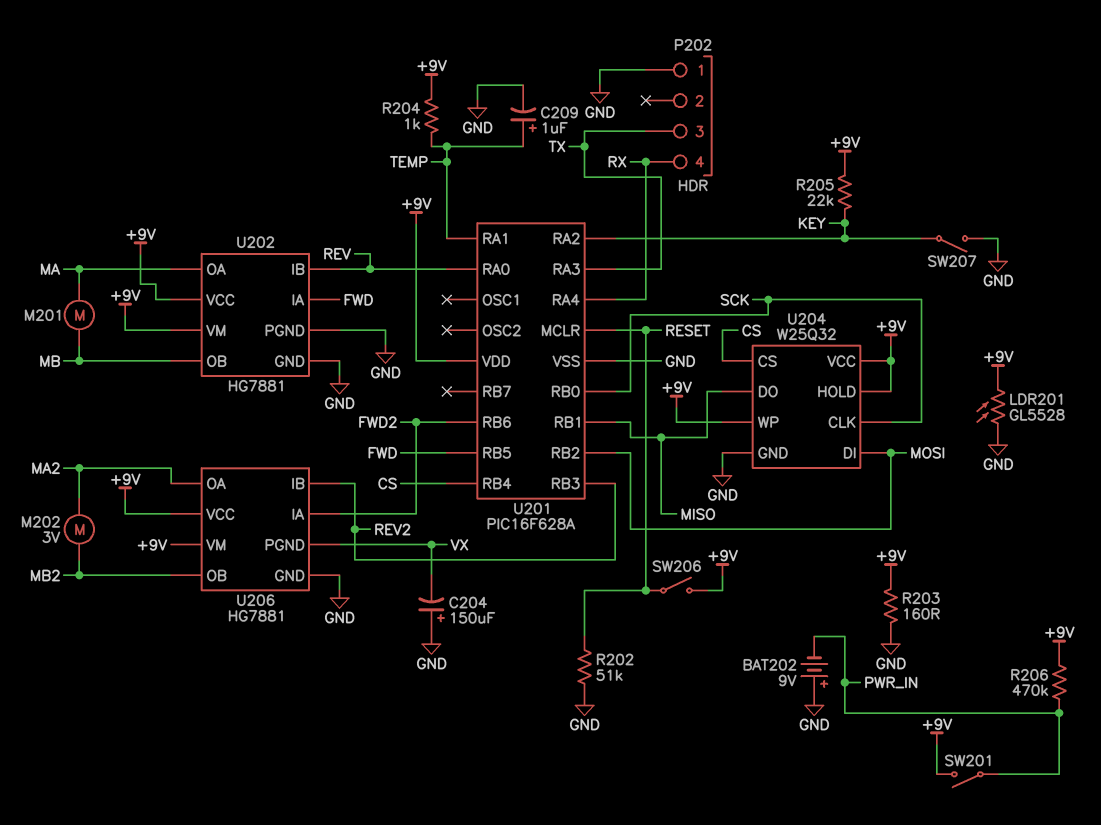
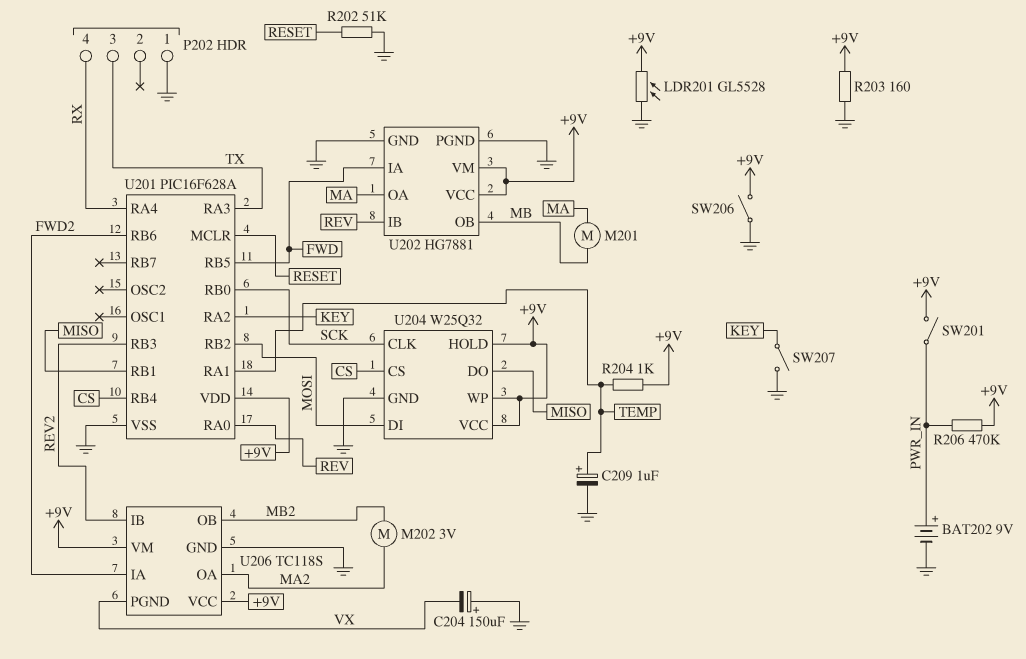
BAT202: 9V (plus GND, minus PWR_IN) -> 9V (plus PWR_IN, minus GND)
R205: 22k (+9V, KEY) -> none
SW206: switch (+9V, RESET) -> switch (+9V, GND)
U206: HG7881 -> TC118S

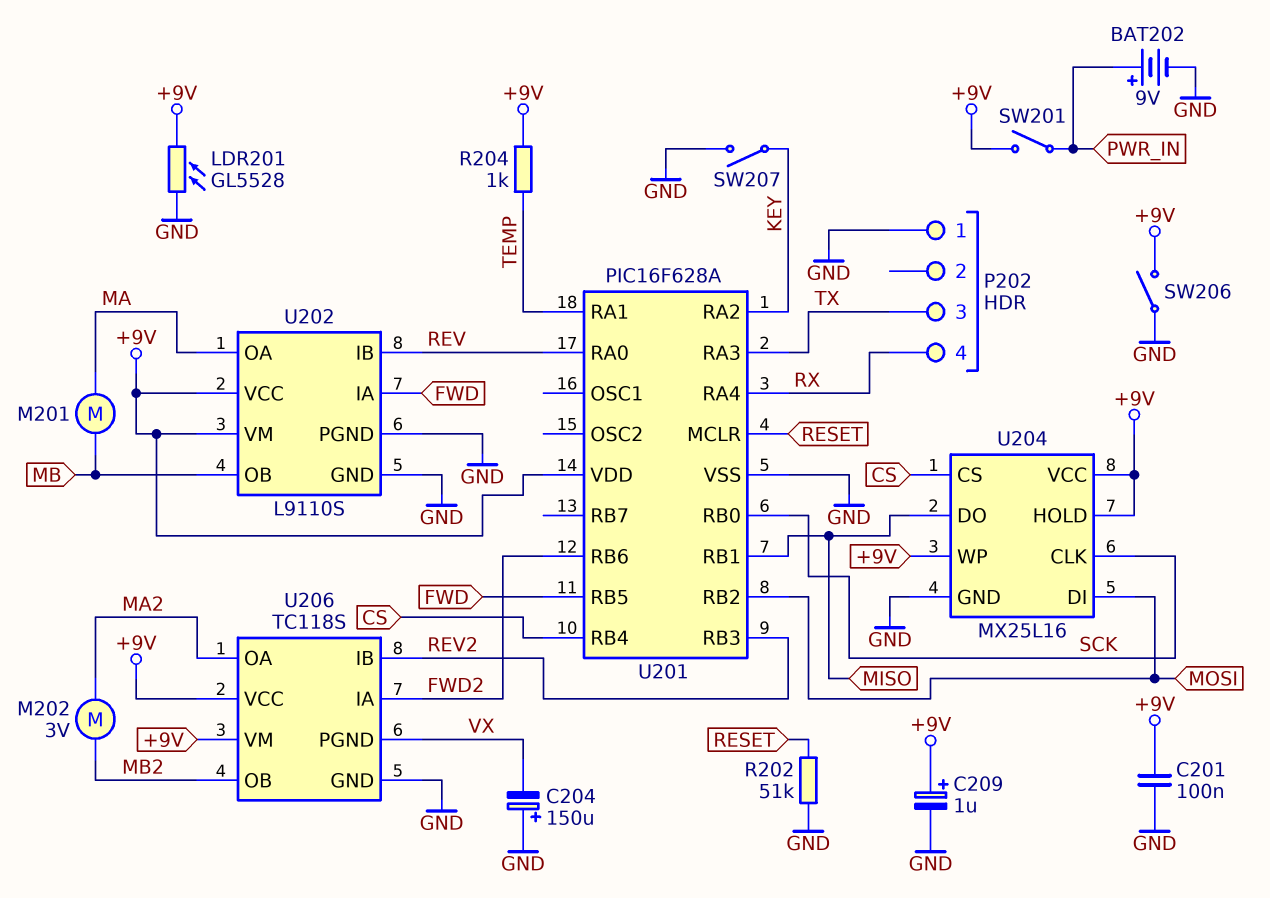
C201: none -> 100nF (+9V, GND)
C209: 1uF (plus TEMP, minus GND) -> 1uF (plus +9V, minus GND)
R203: 160 (+9V, GND) -> none
R206: 470k (+9V, PWR_IN) -> none
U202: HG7881 -> L9110S
U204: W25Q32 -> MX25L16

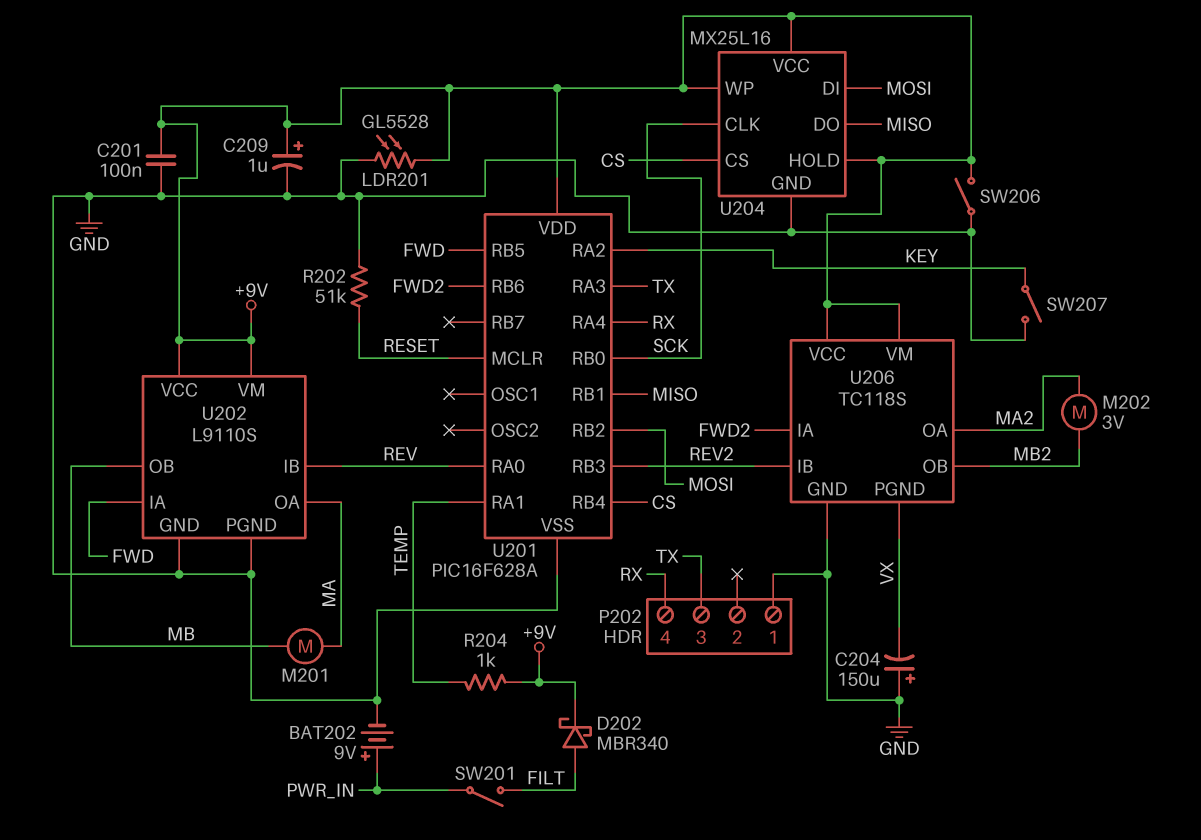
D202: none -> schottky MBR340 (A FILT, K +9V)
SW201: switch (+9V, PWR_IN) -> switch (FILT, PWR_IN)

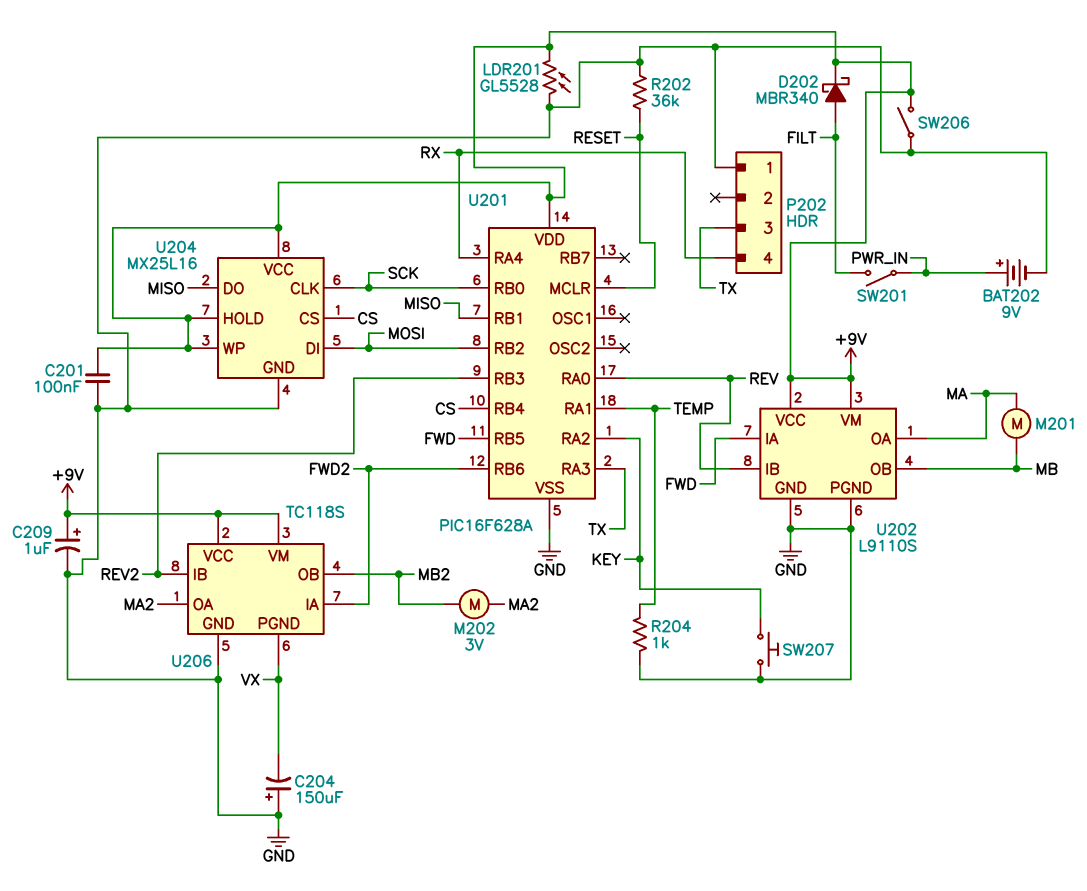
R202: 51k (GND, RESET) -> 36k (GND, RESET)
R204: 1k (+9V, TEMP) -> 1k (GND, TEMP)
SW207: switch (GND, KEY) -> button (GND, KEY)

